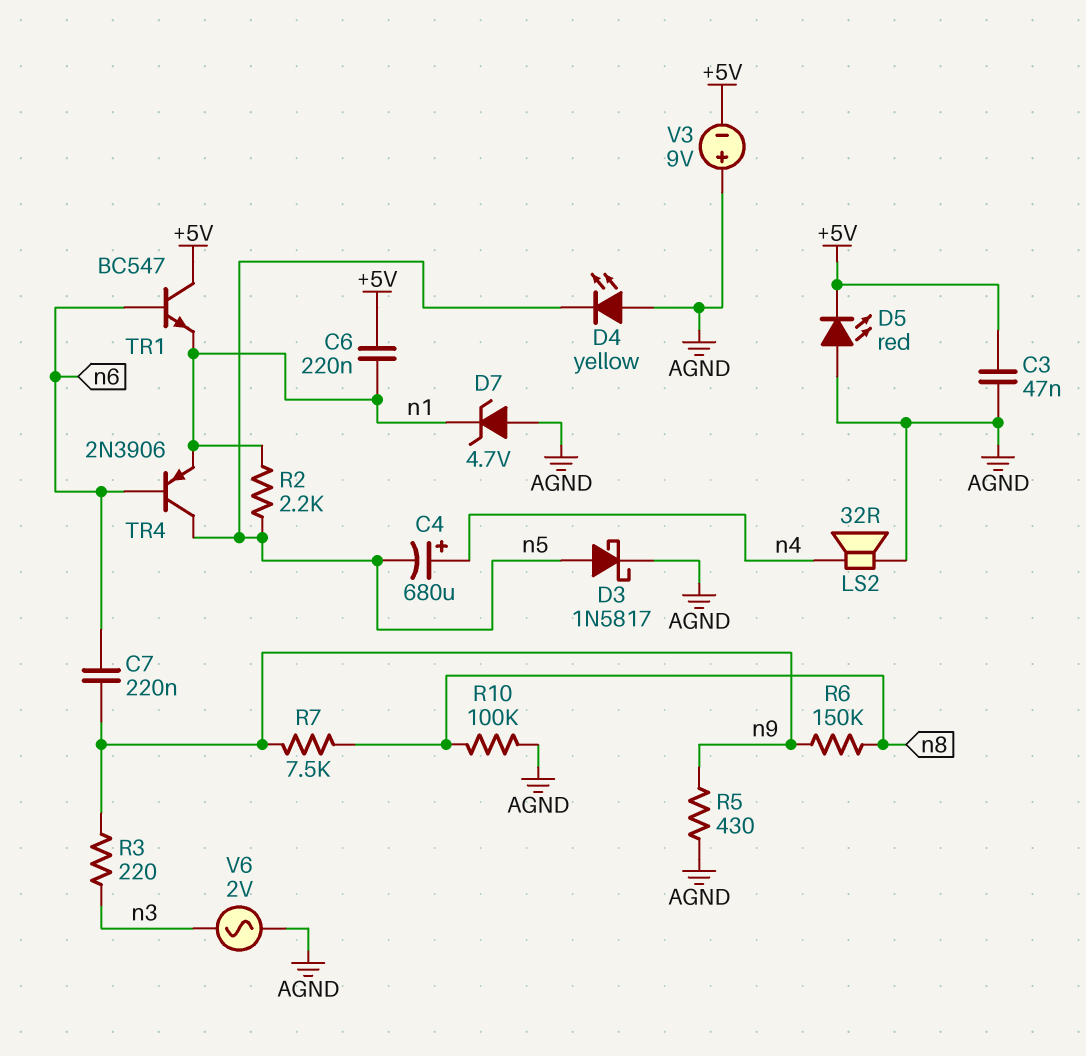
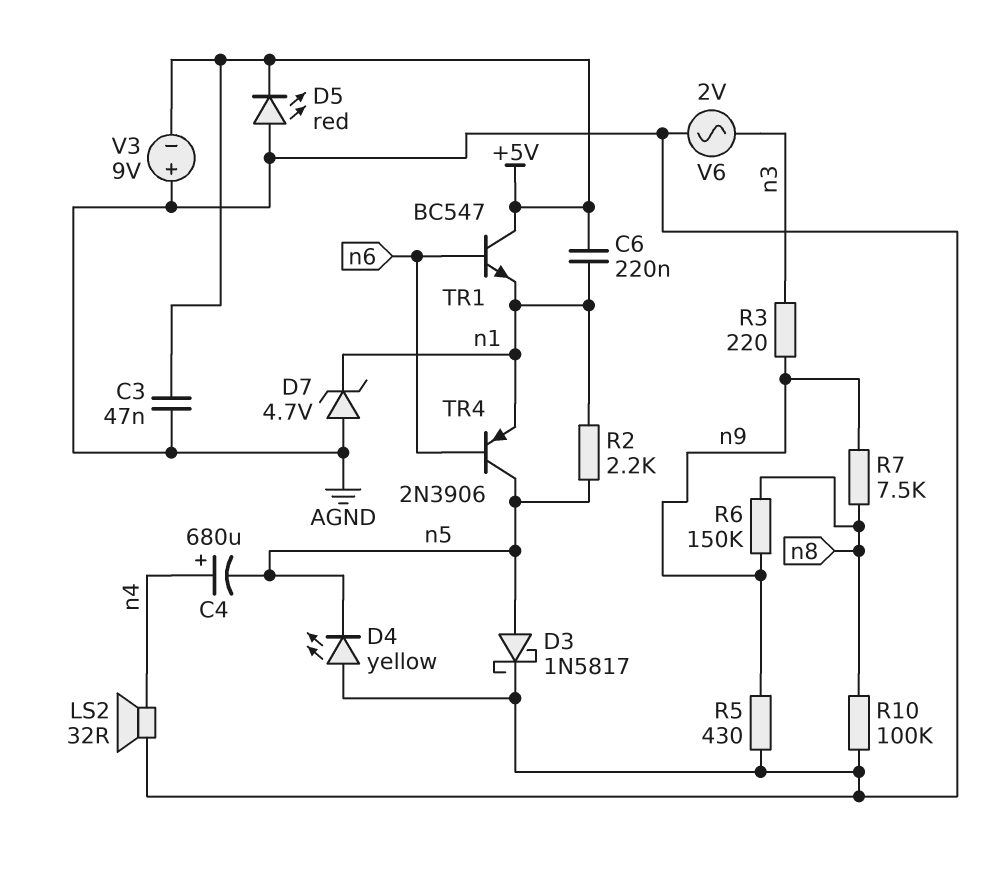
C7: 220nF (n6, n9) -> none

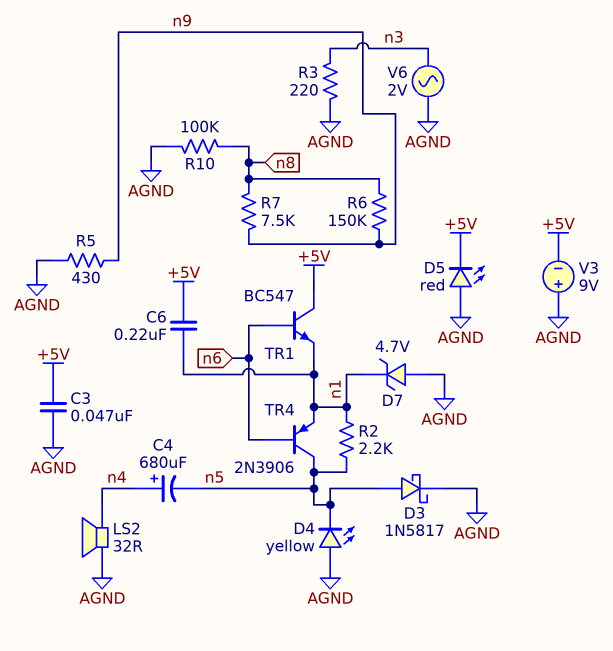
R3: 220 (n3, n9) -> 220 (AGND, n3)

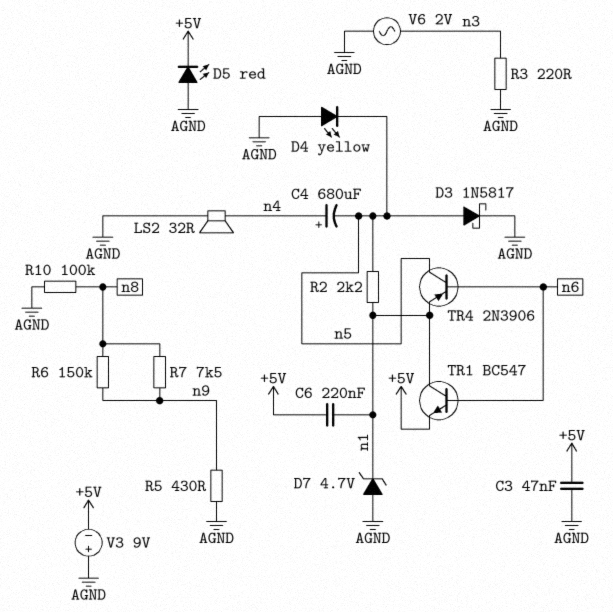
TR1: NPN BC547 (B n6, C +5V, E n1) -> NPN BC547 (B n6, C n1, E +5V)

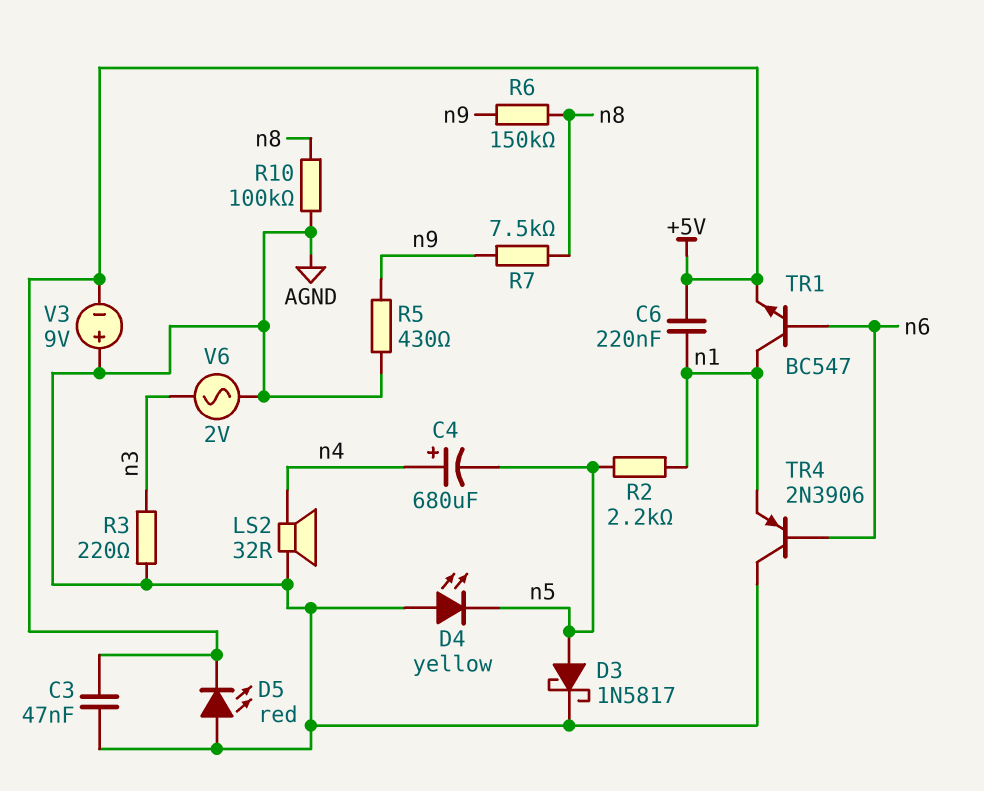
D7: zener 4.7V (A AGND, K n1) -> none
TR4: PNP 2N3906 (B n6, C n5, E n1) -> PNP 2N3906 (B n6, C AGND, E n1)

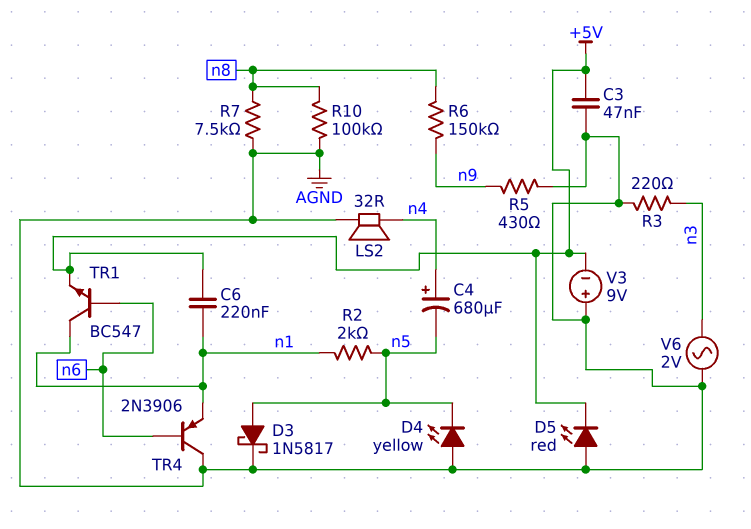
R2: 2.2k (n1, n5) -> 2k (n1, n5)
R7: 7.5k (n8, n9) -> 7.5k (AGND, n8)

